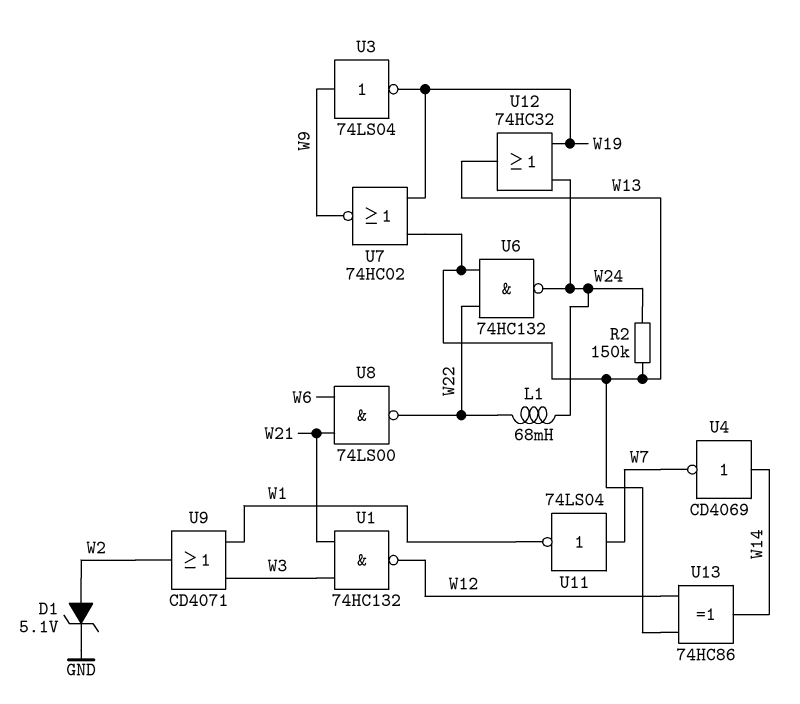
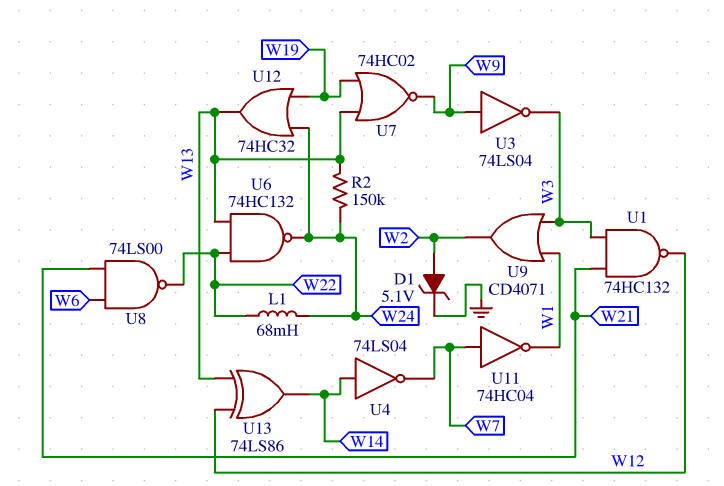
U3: NOT 74LS04 (in W9, out W19) -> NOT 74LS04 (in W9, out W3)
U4: NOT CD4069 (in W14, out W7) -> NOT 74LS04 (in W14, out W7)
U11: NOT 74LS04 (in W7, out W1) -> NOT 74HC04 (in W7, out W1)
U13: XOR 74HC86 (in W12, in W13, out W14) -> XOR 74LS86 (in W12, in W13, out W14)

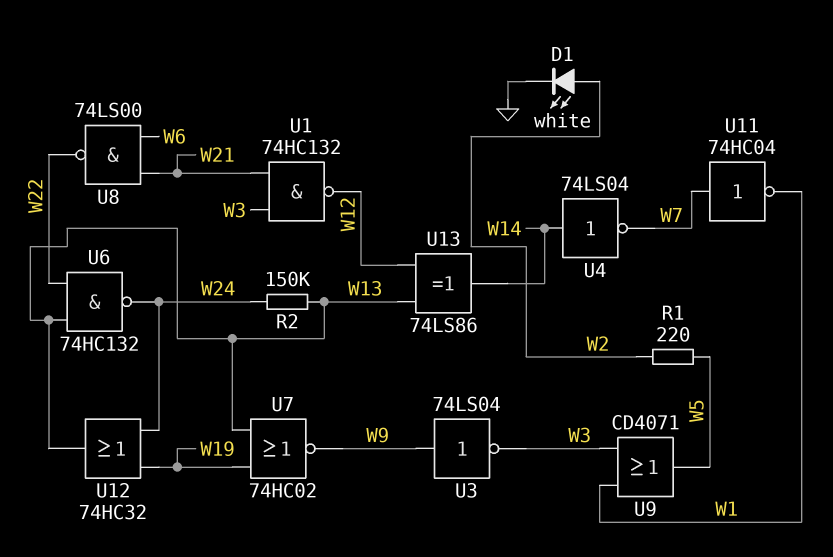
D1: zener 5.1V (A W2, K GND) -> LED white (A W2, K GND)
L1: 68mH (W22, W24) -> none
R1: none -> 220 (W2, W5)
U9: OR CD4071 (in W1, in W3, out W2) -> OR CD4071 (in W1, in W3, out W5)

